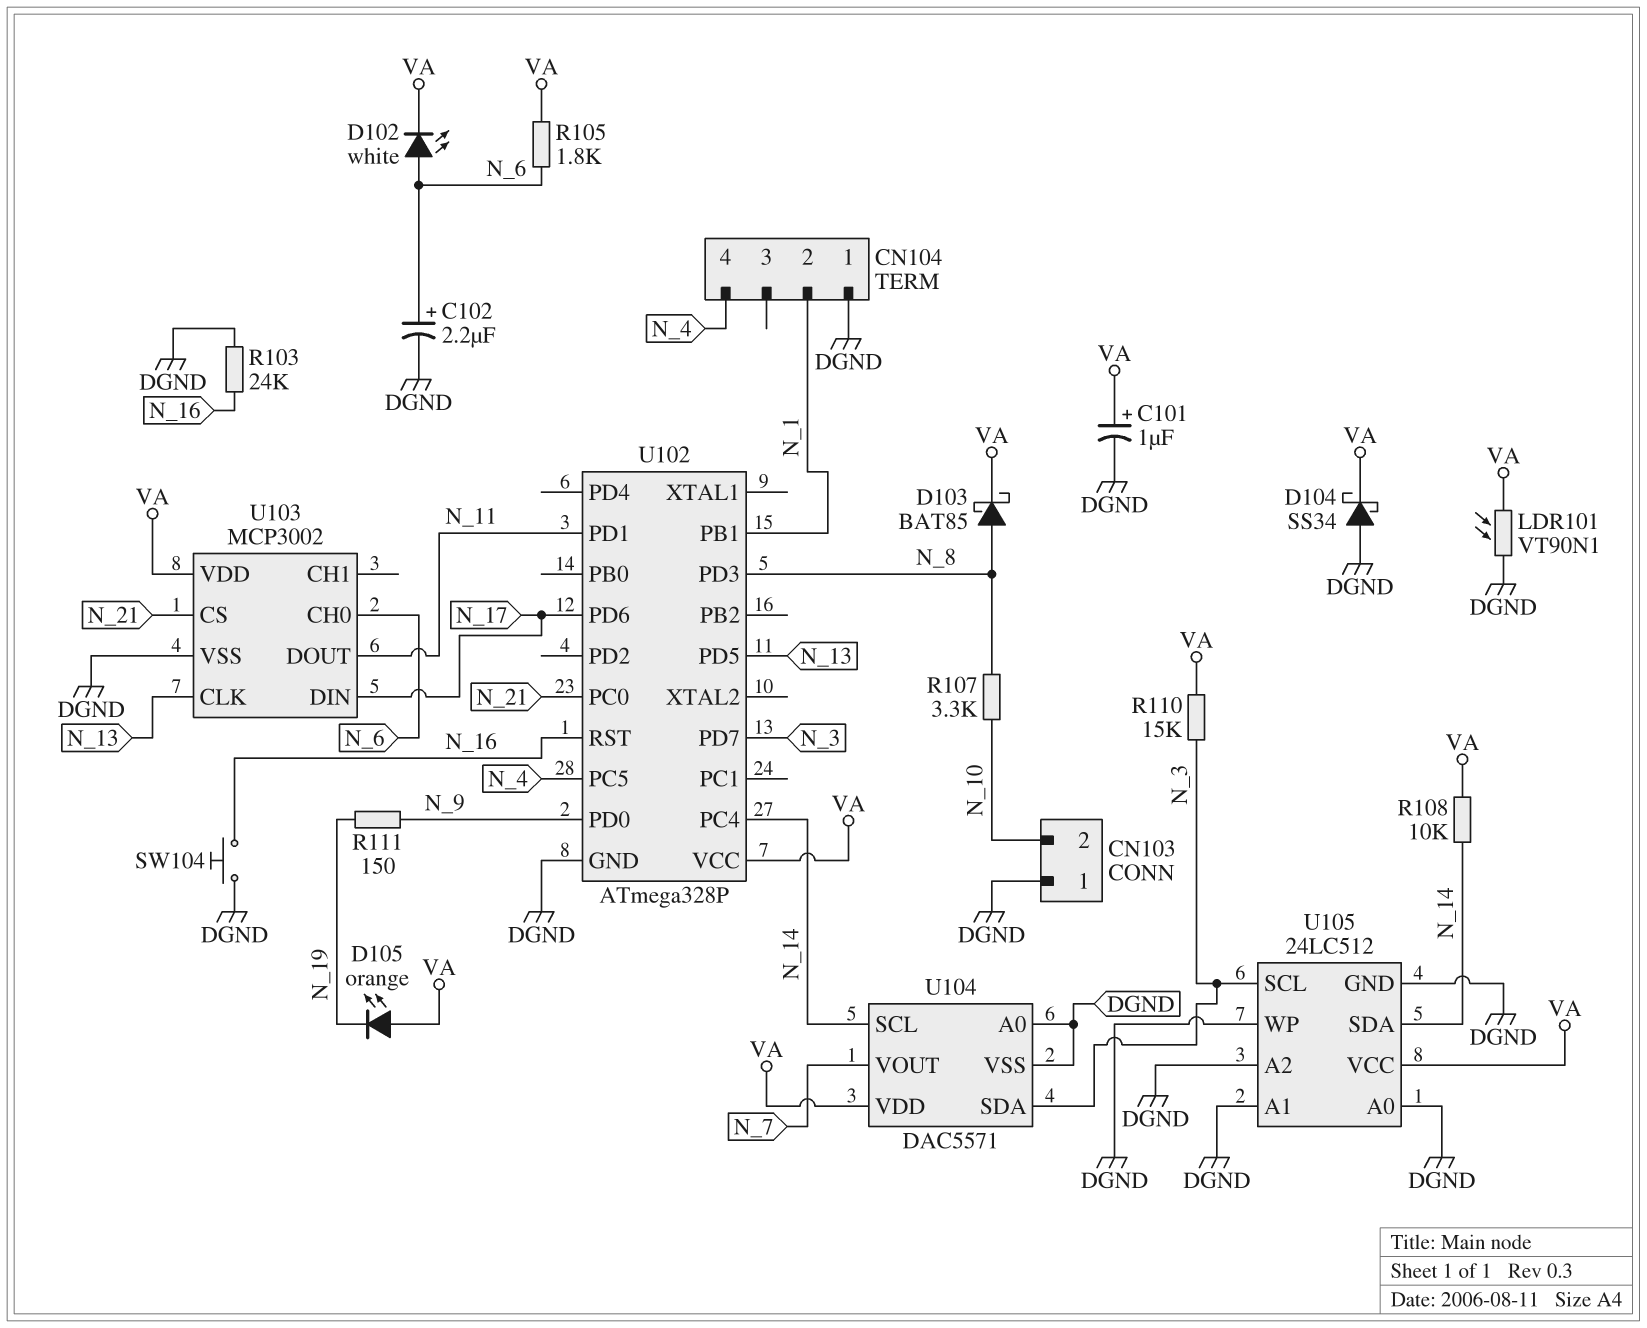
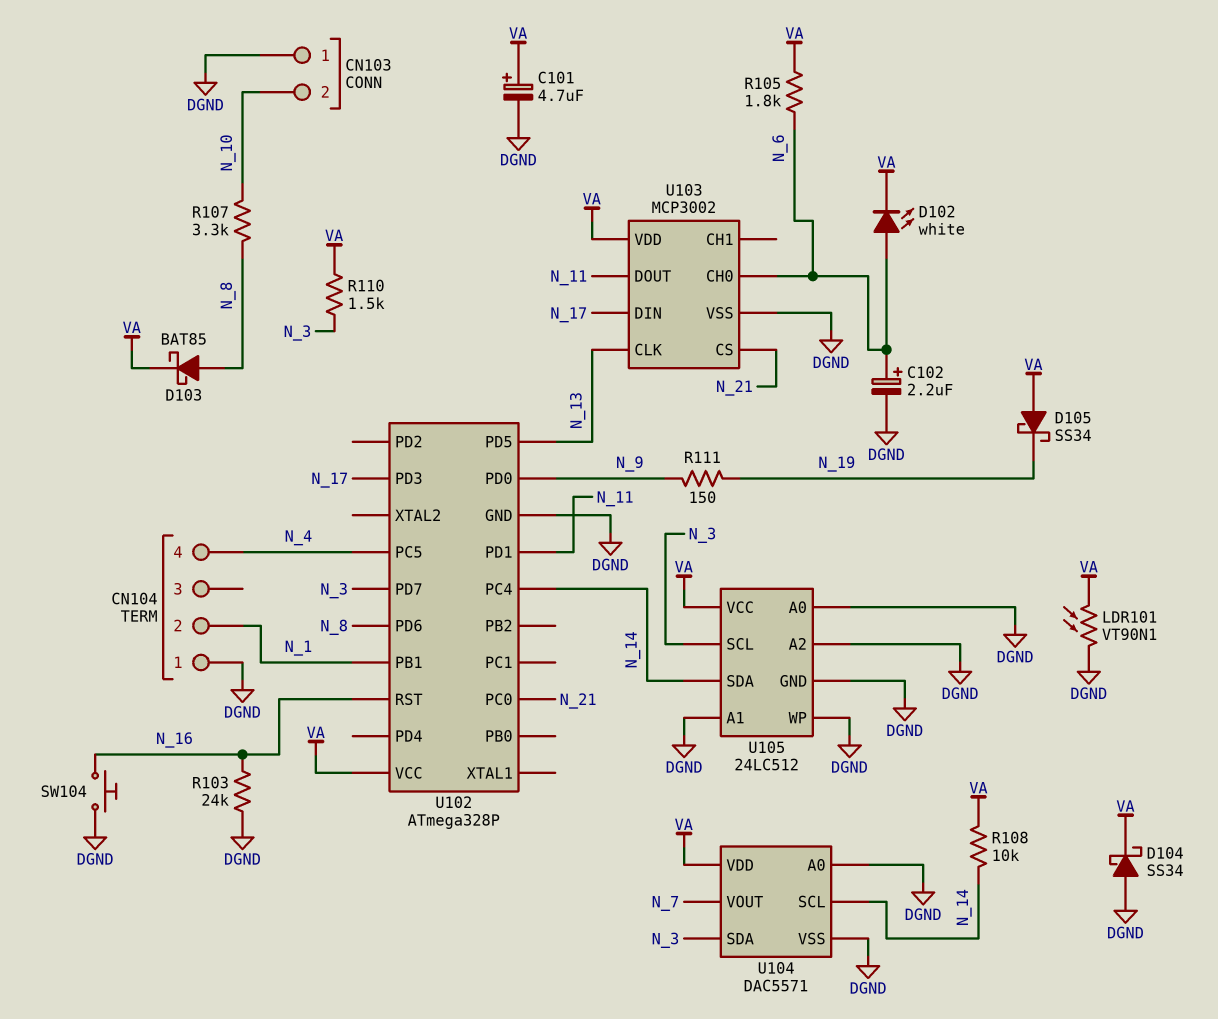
C101: 1uF (plus VA, minus DGND) -> 4.7uF (plus VA, minus DGND)
D105: LED orange (A VA, K N_19) -> schottky SS34 (A VA, K N_19)
R110: 15k (N_3, VA) -> 1.5k (N_3, VA)
U102 pin PD3: N_8 -> N_17
U102 pin PD6: N_17 -> N_8

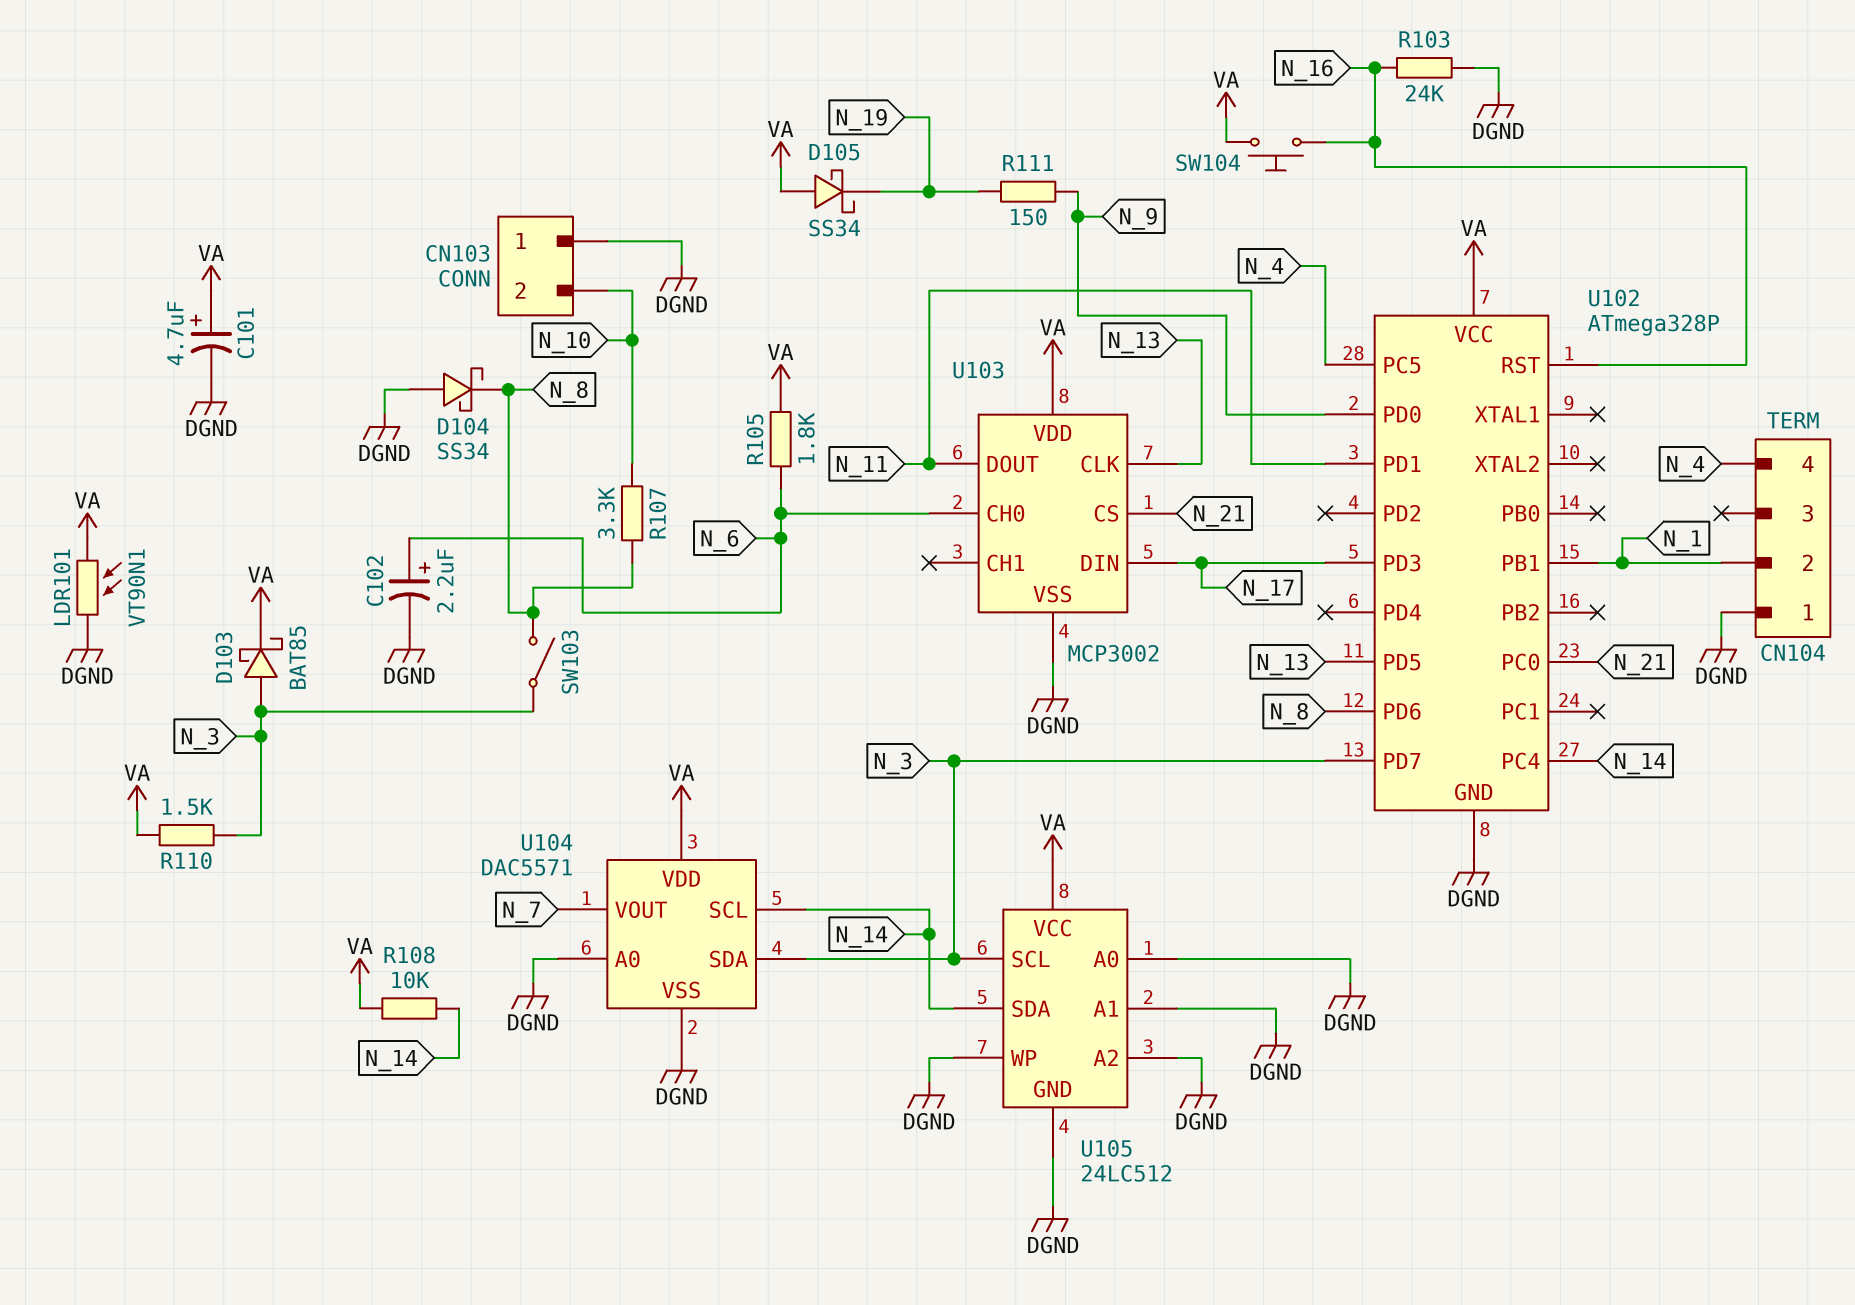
D102: LED white (A N_6, K VA) -> none
D103: schottky BAT85 (A N_8, K VA) -> schottky BAT85 (A N_3, K VA)
D104: schottky SS34 (A DGND, K VA) -> schottky SS34 (A DGND, K N_8)
SW103: none -> switch (N_3, N_8)
SW104: button (DGND, N_16) -> button (N_16, VA)

